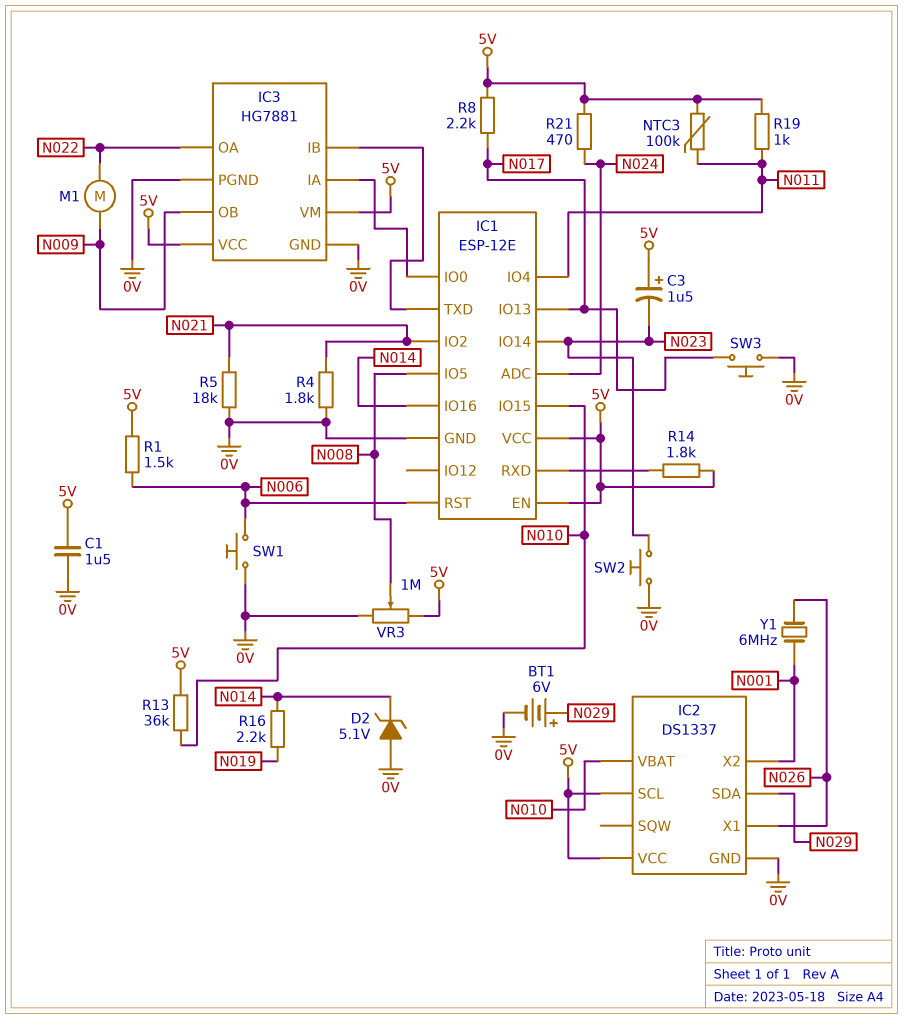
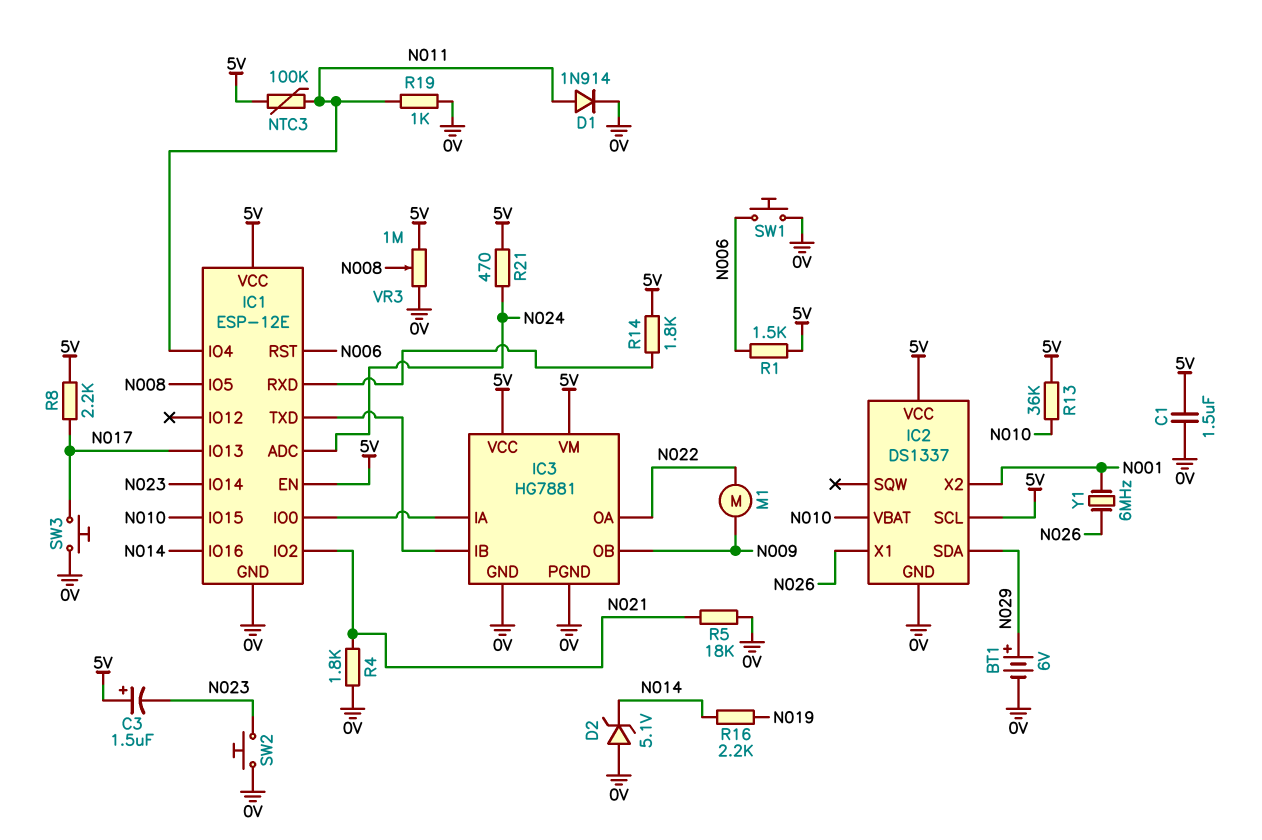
D1: none -> diode 1N914 (A N011, K 0V)
R19: 1k (5V, N011) -> 1k (0V, N011)

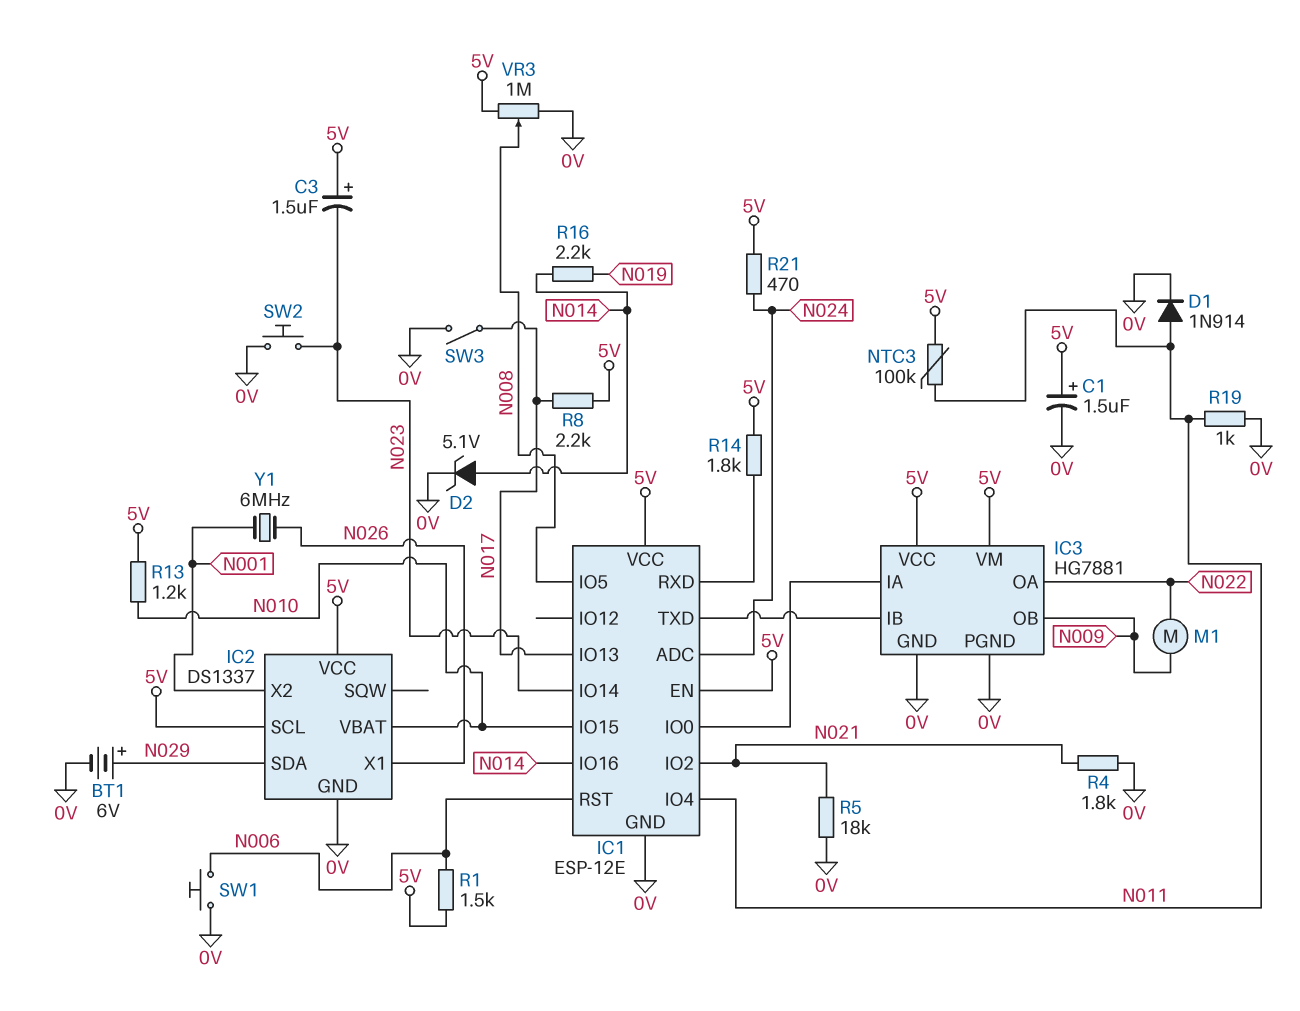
C1: 1.5uF (0V, 5V) -> 1.5uF (plus 5V, minus 0V)
D2: zener 5.1V (A 0V, K N014) -> zener 5.1V (A N014, K 0V)
R13: 36k (5V, N010) -> 1.2k (5V, N010)
SW3: button (0V, N017) -> switch (0V, N017)

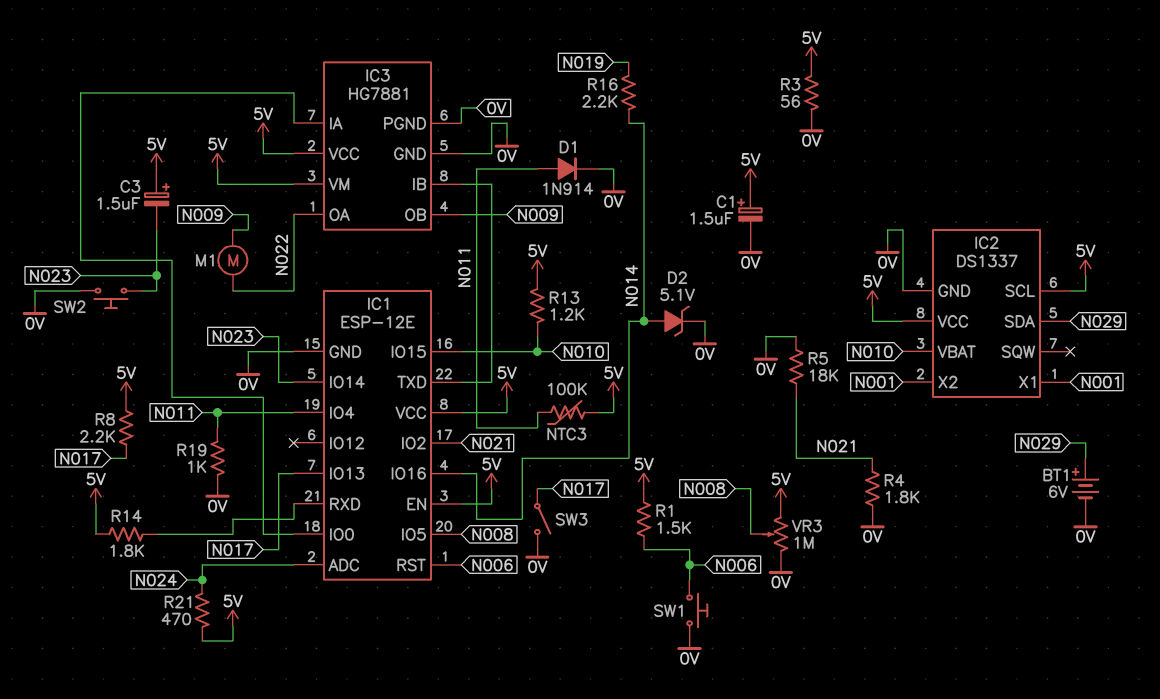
IC2 pin X1: N026 -> N001
R3: none -> 56 (0V, 5V)
Y1: 6MHz (N001, N026) -> none

